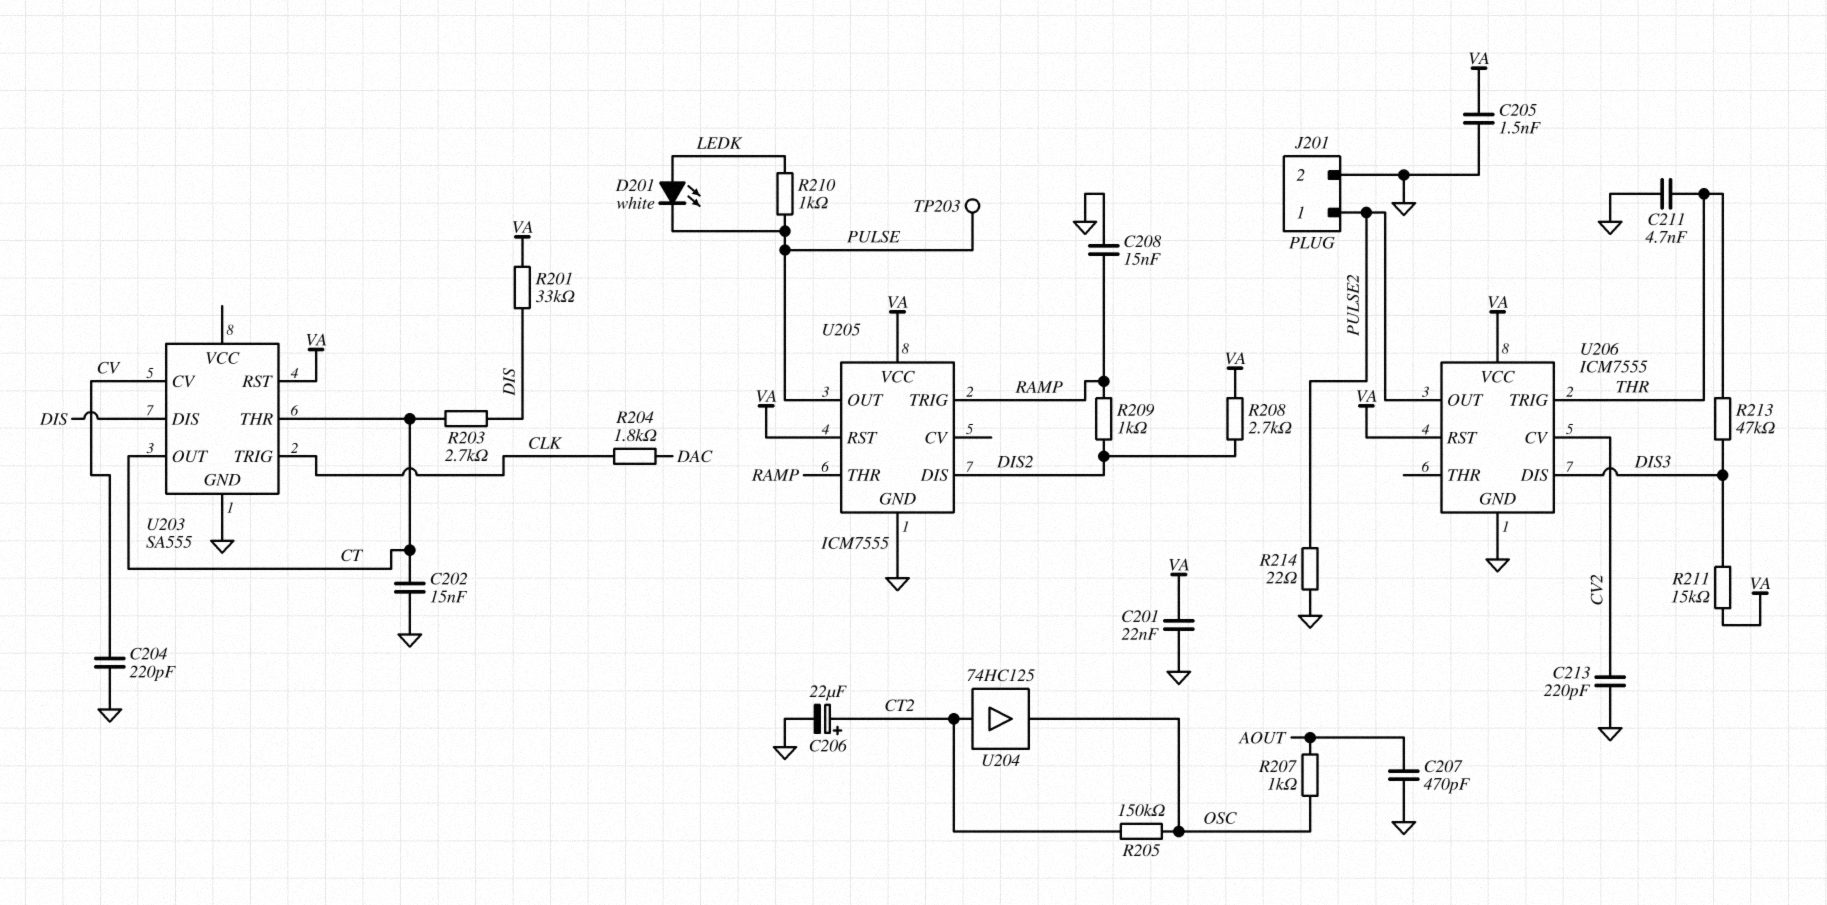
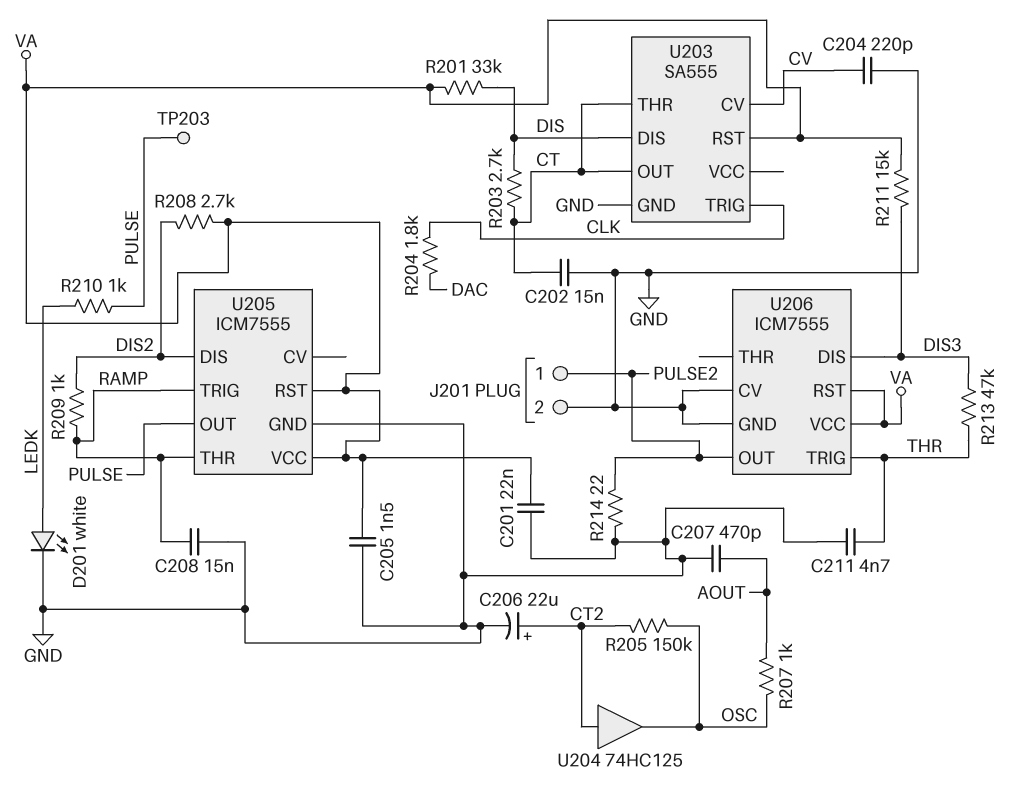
C213: 220pF (CV2, GND) -> none
D201: LED white (A LEDK, K PULSE) -> LED white (A LEDK, K GND)
U206 pin CV: CV2 -> GND

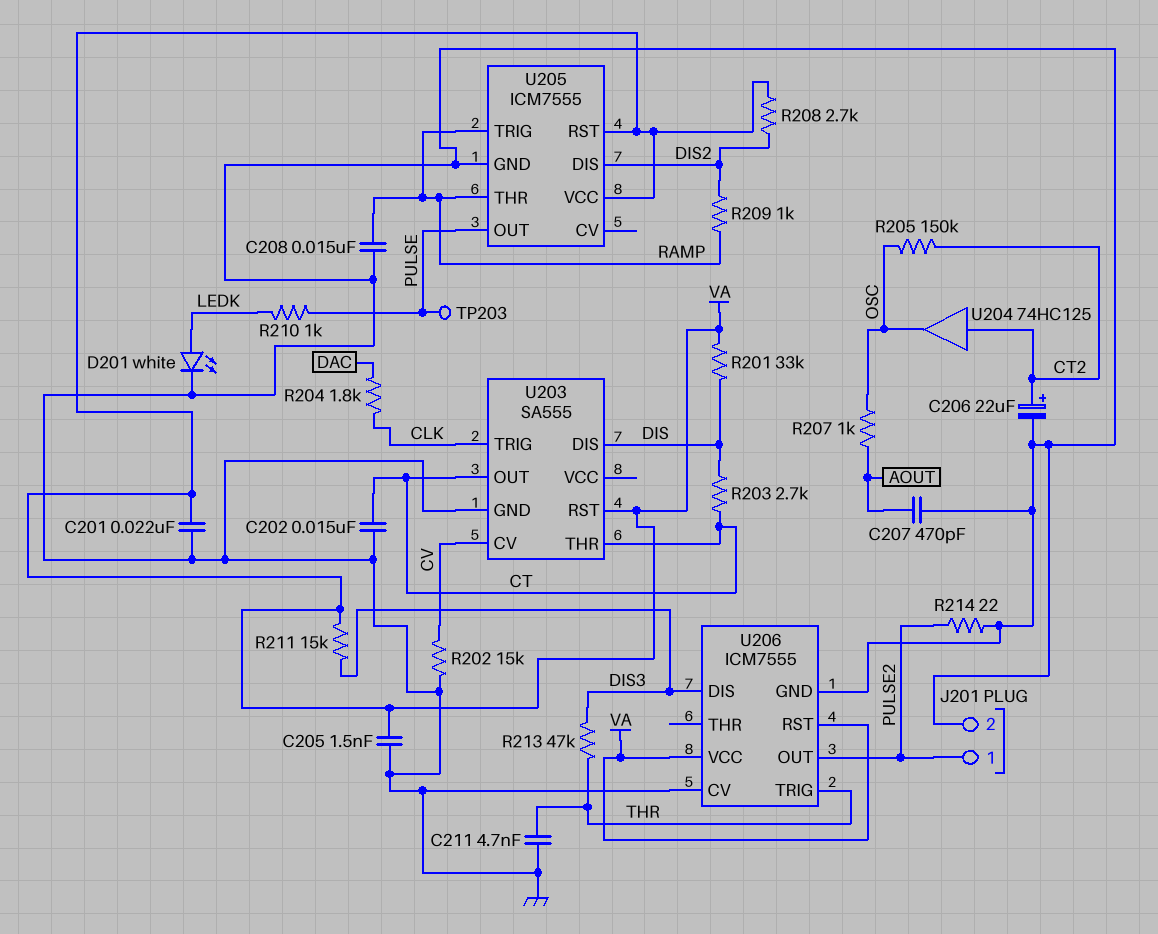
C204: 220pF (CV, GND) -> none
R202: none -> 15k (CV, GND)

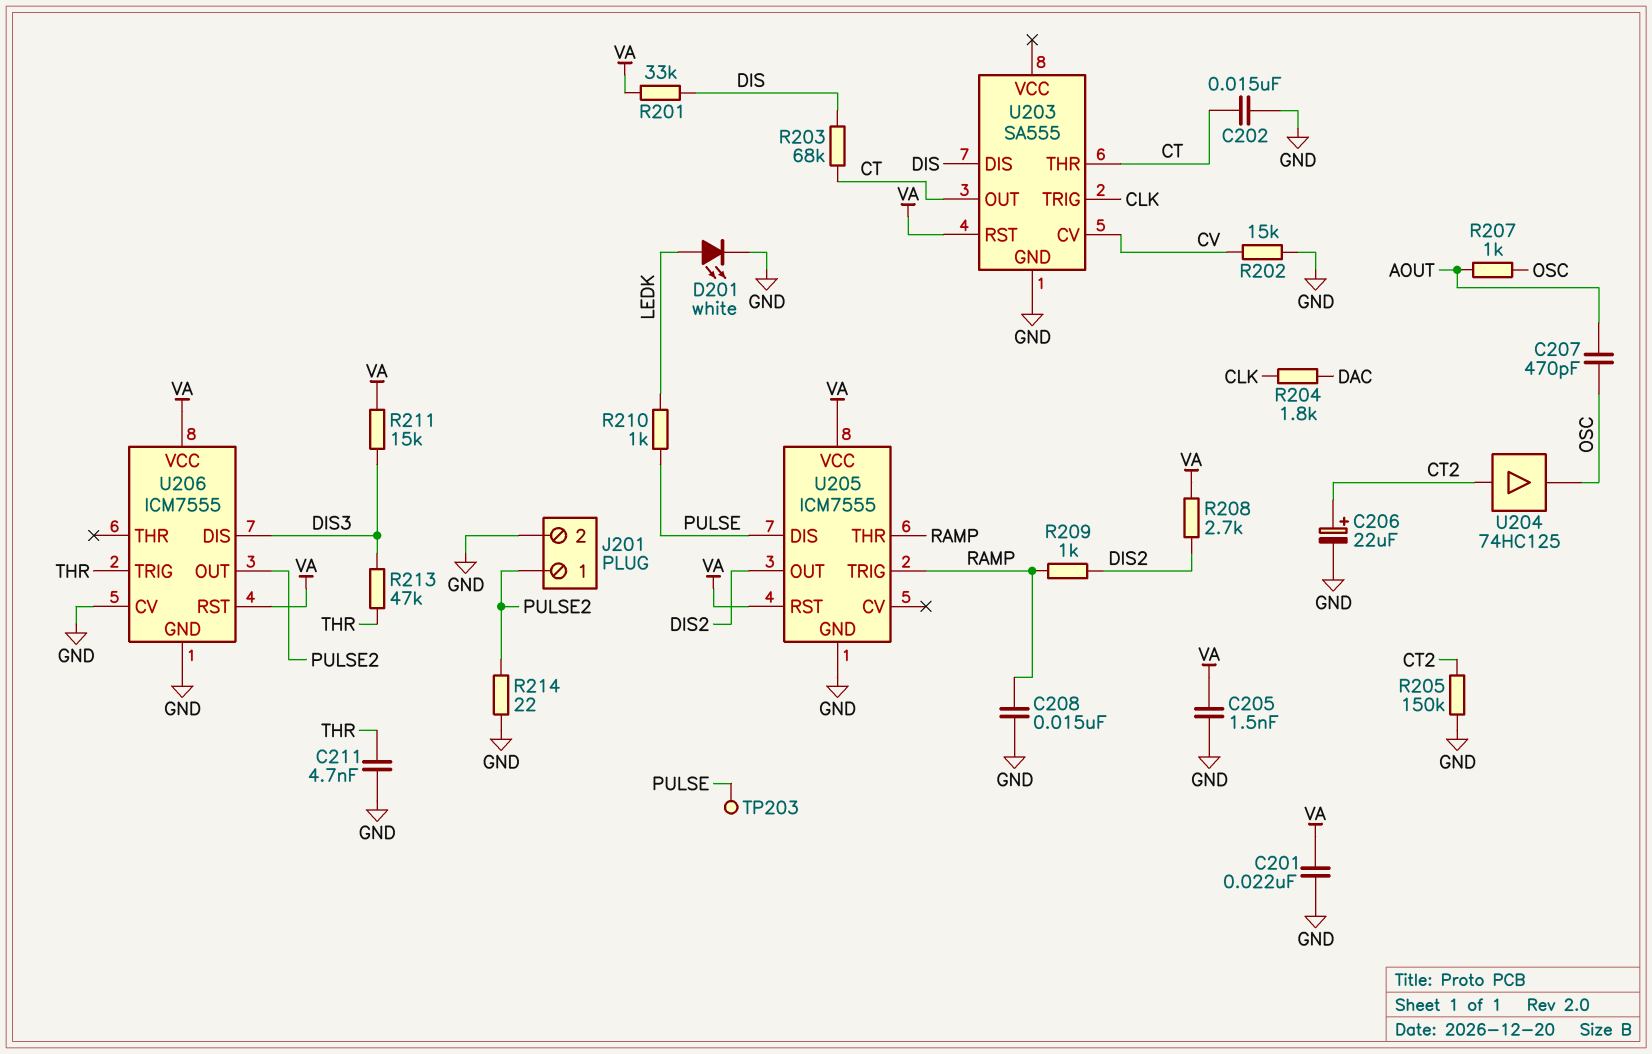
C207: 470pF (AOUT, GND) -> 470pF (AOUT, OSC)
R203: 2.7k (CT, DIS) -> 68k (CT, DIS)
R205: 150k (CT2, OSC) -> 150k (CT2, GND)
U205 pin DIS: DIS2 -> PULSE
U205 pin OUT: PULSE -> DIS2

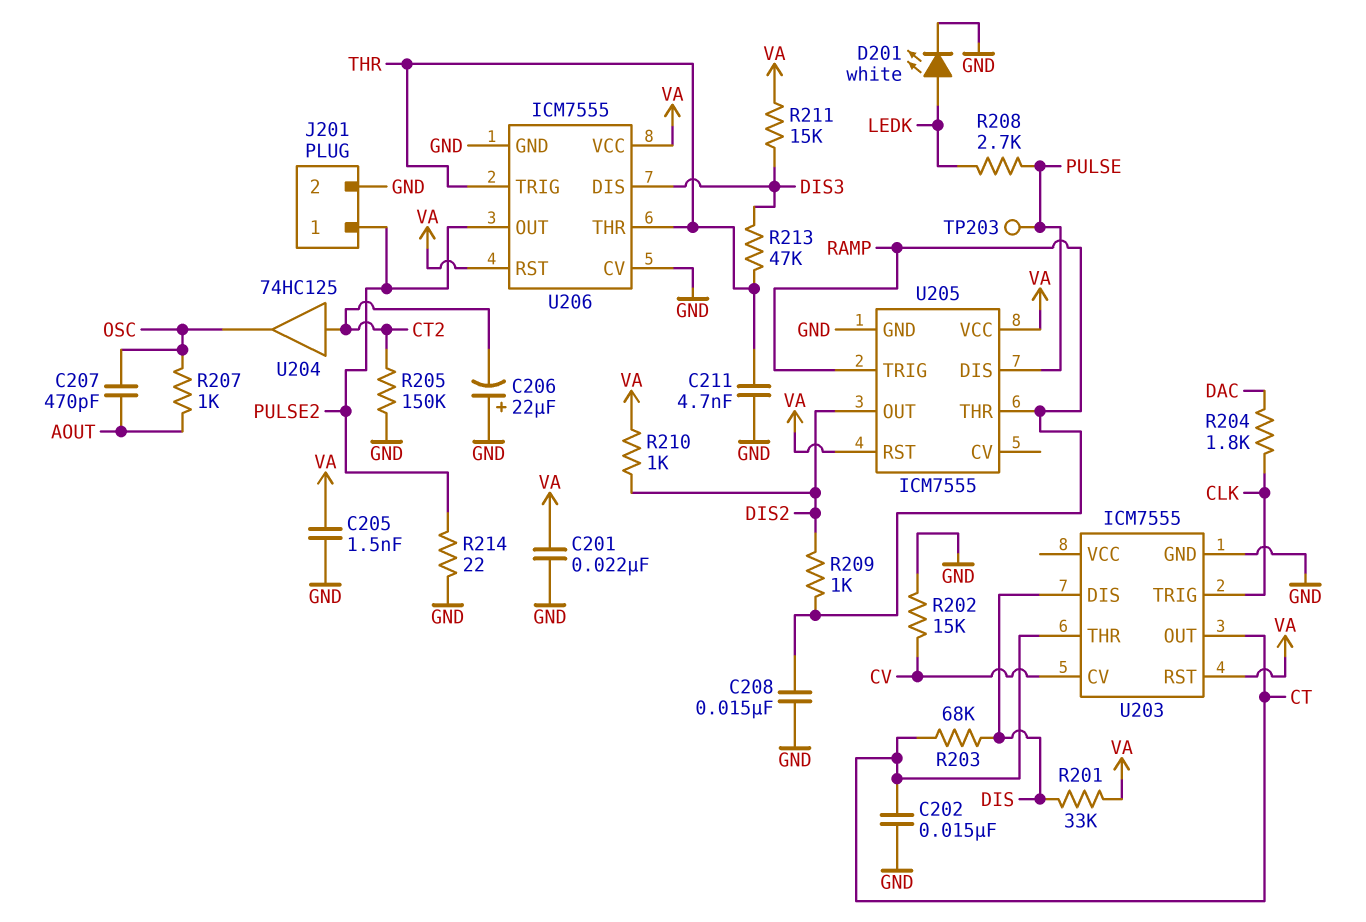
C206: 22uF (plus CT2, minus GND) -> 22uF (plus GND, minus CT2)
R208: 2.7k (DIS2, VA) -> 2.7k (LEDK, PULSE)
R210: 1k (LEDK, PULSE) -> 1k (DIS2, VA)
U203: SA555 -> ICM7555
U206 pin THR: none -> THR

